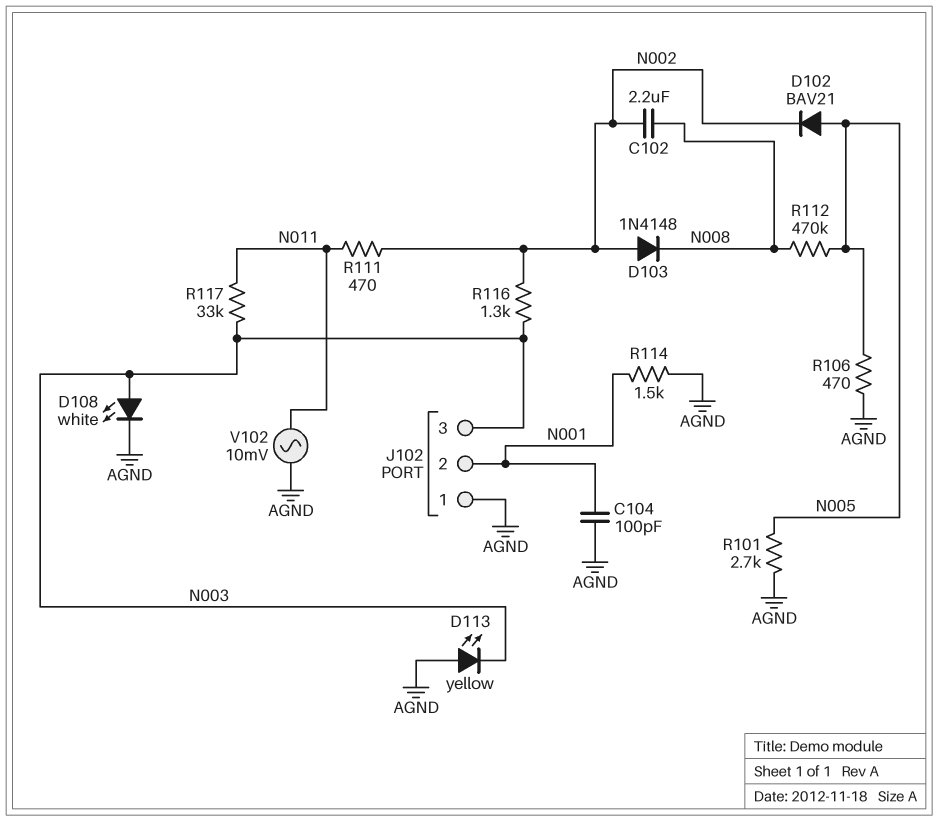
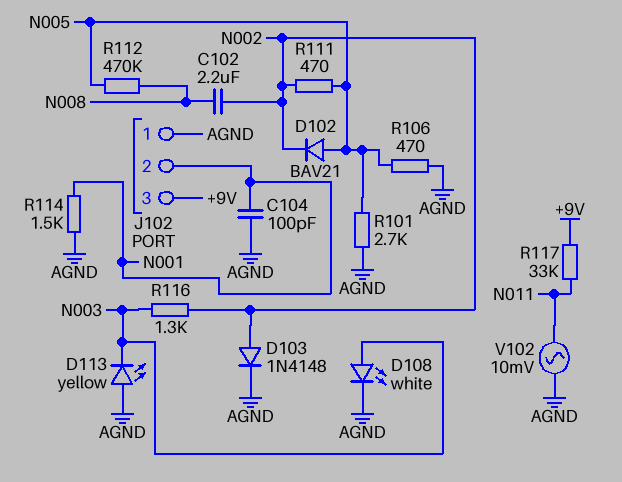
D103: diode 1N4148 (A N002, K N008) -> diode 1N4148 (A N002, K AGND)
J102 pin 3: N003 -> +9V
R111: 470 (N002, N011) -> 470 (N002, N005)
R117: 33k (N003, N011) -> 33k (+9V, N011)

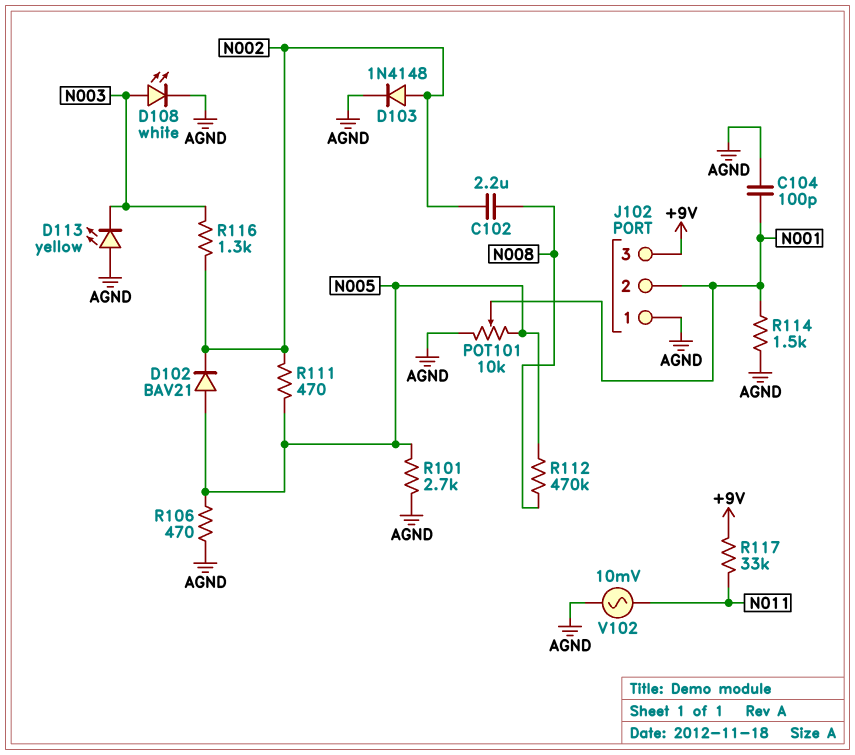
POT101: none -> 10k (AGND, N005, wiper N001)

